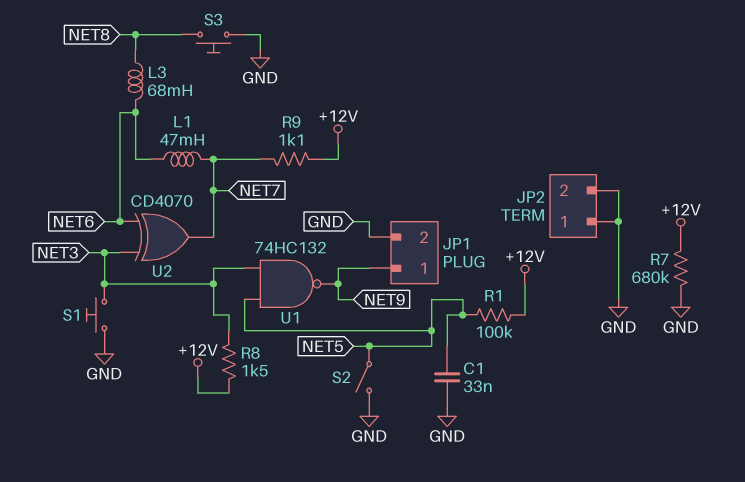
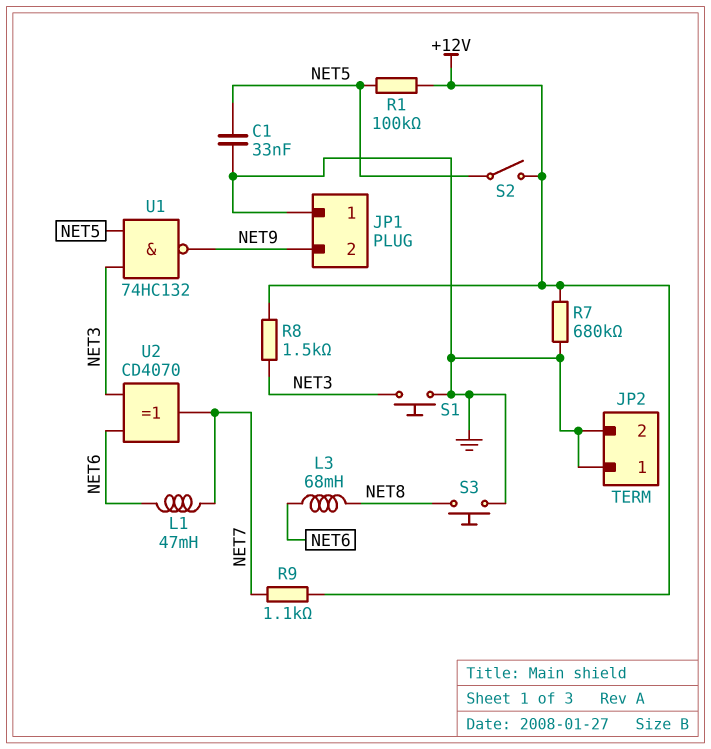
JP1 pin 1: NET9 -> GND
JP1 pin 2: GND -> NET9
S2: switch (GND, NET5) -> switch (+12V, NET5)

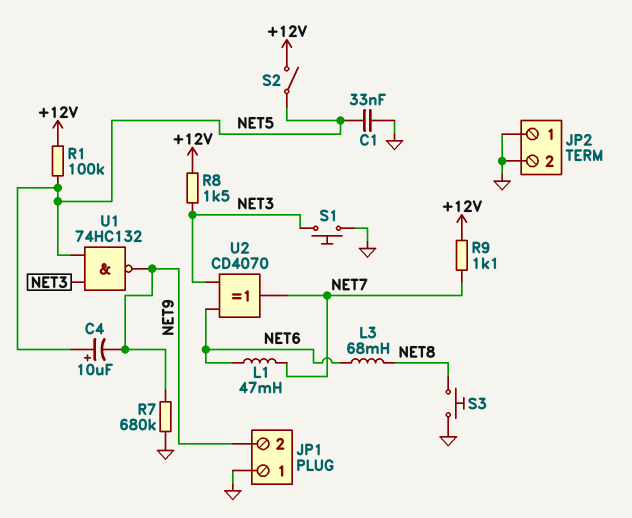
C4: none -> 10uF (plus NET5, minus NET9)
R7: 680k (+12V, GND) -> 680k (GND, NET9)

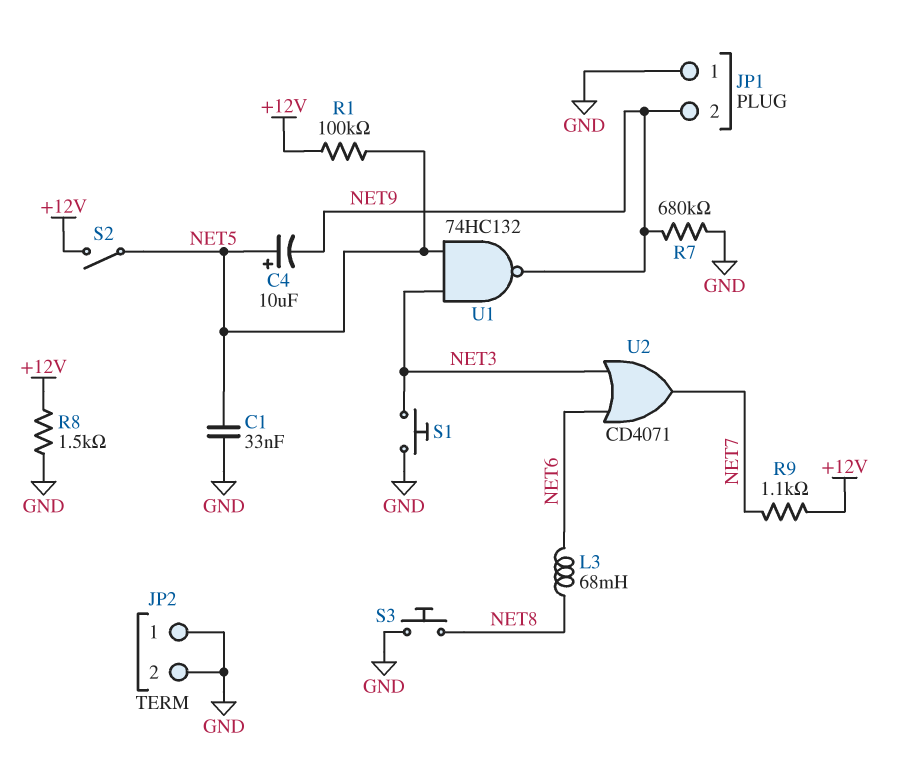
L1: 47mH (NET6, NET7) -> none
R8: 1.5k (+12V, NET3) -> 1.5k (+12V, GND)
U2: XOR CD4070 (in NET3, in NET6, out NET7) -> OR CD4071 (in NET3, in NET6, out NET7)

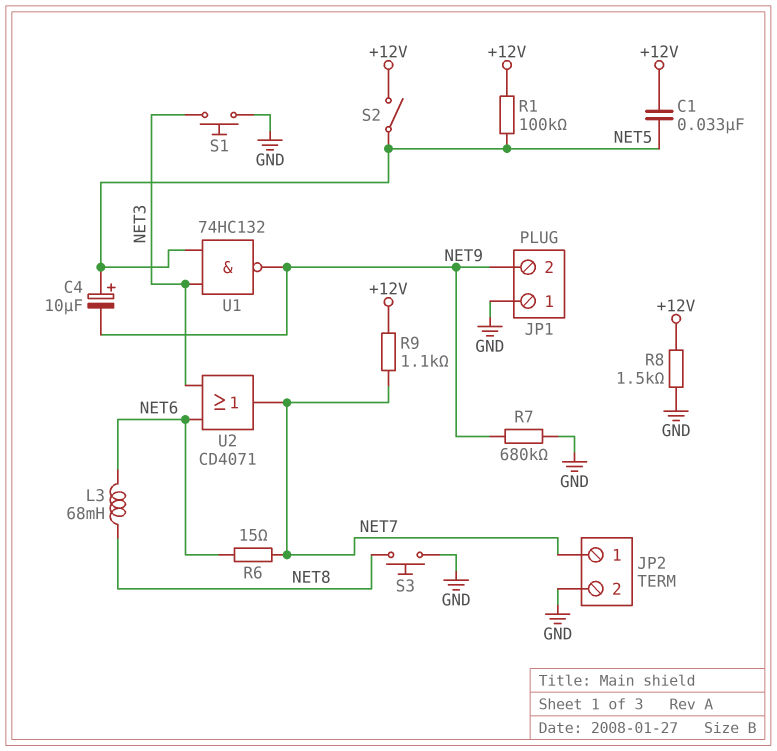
C1: 33nF (GND, NET5) -> 33nF (+12V, NET5)
JP2 pin 1: GND -> NET7
R6: none -> 15 (NET6, NET7)

